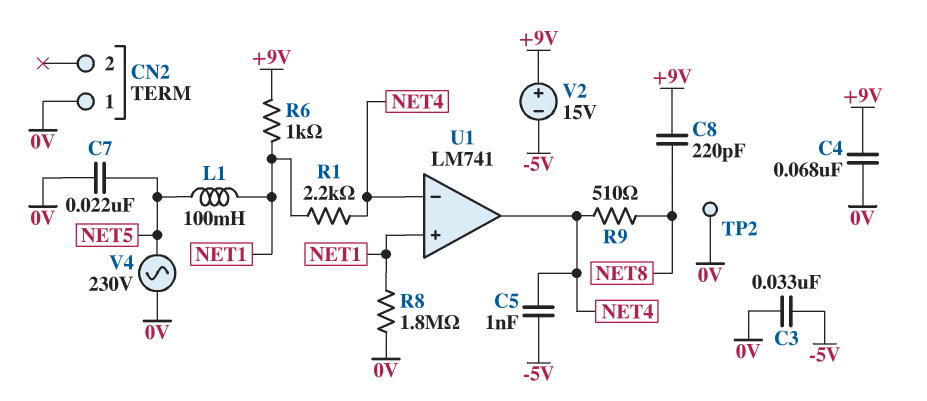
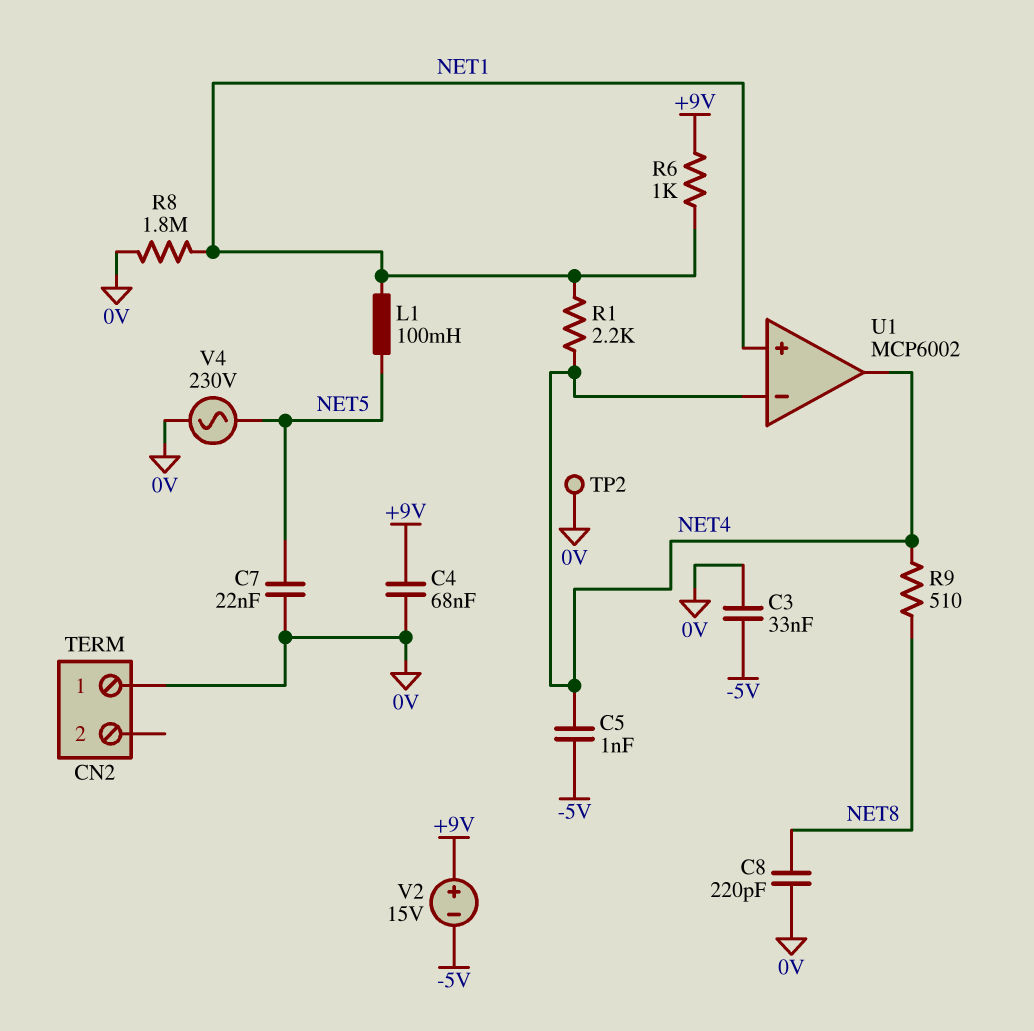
C8: 220pF (+9V, NET8) -> 220pF (0V, NET8)
U1: LM741 -> MCP6002

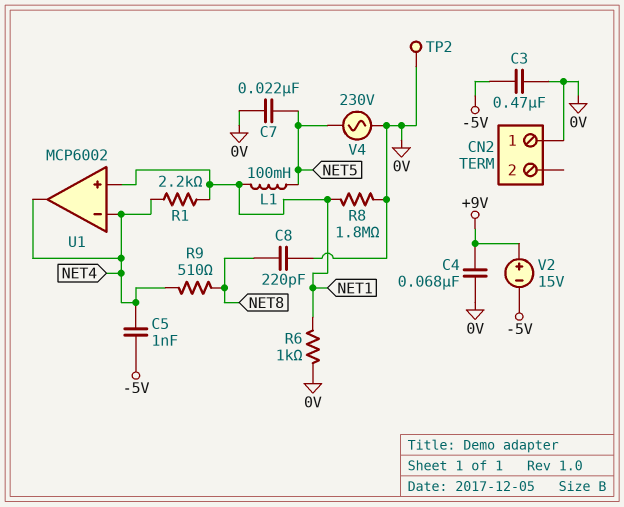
C3: 33nF (-5V, 0V) -> 470nF (-5V, 0V)
R6: 1k (+9V, NET1) -> 1k (0V, NET1)

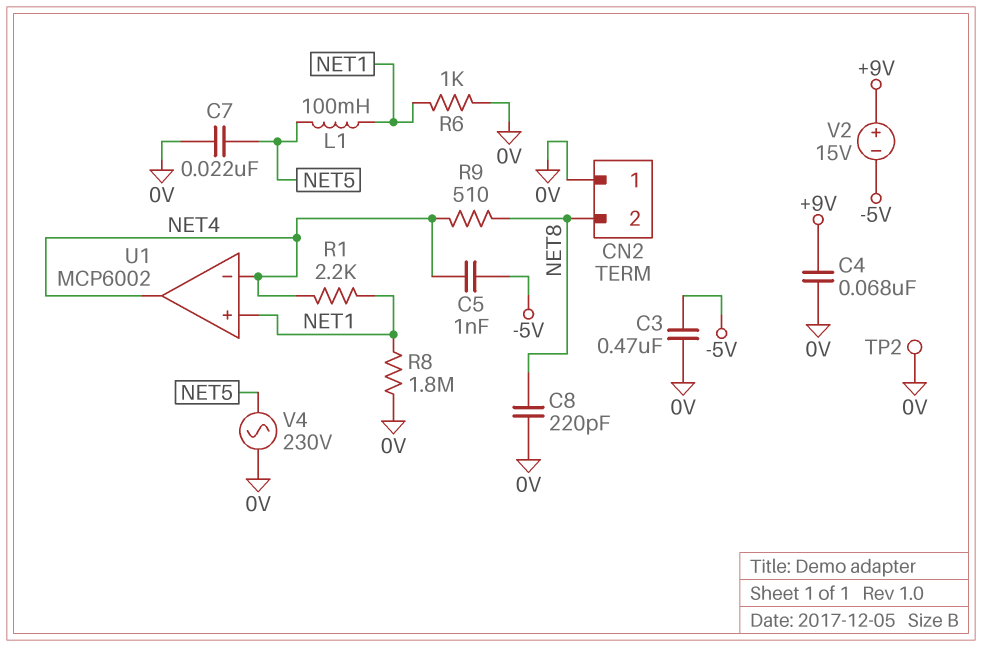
CN2 pin 2: none -> NET8

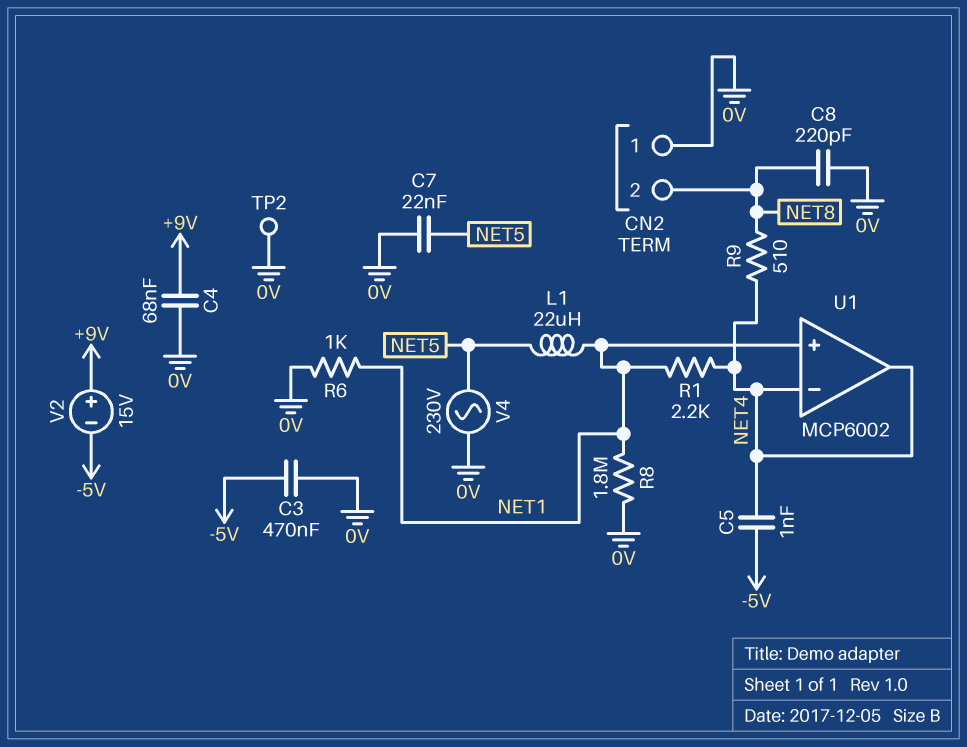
L1: 100mH (NET1, NET5) -> 22uH (NET1, NET5)

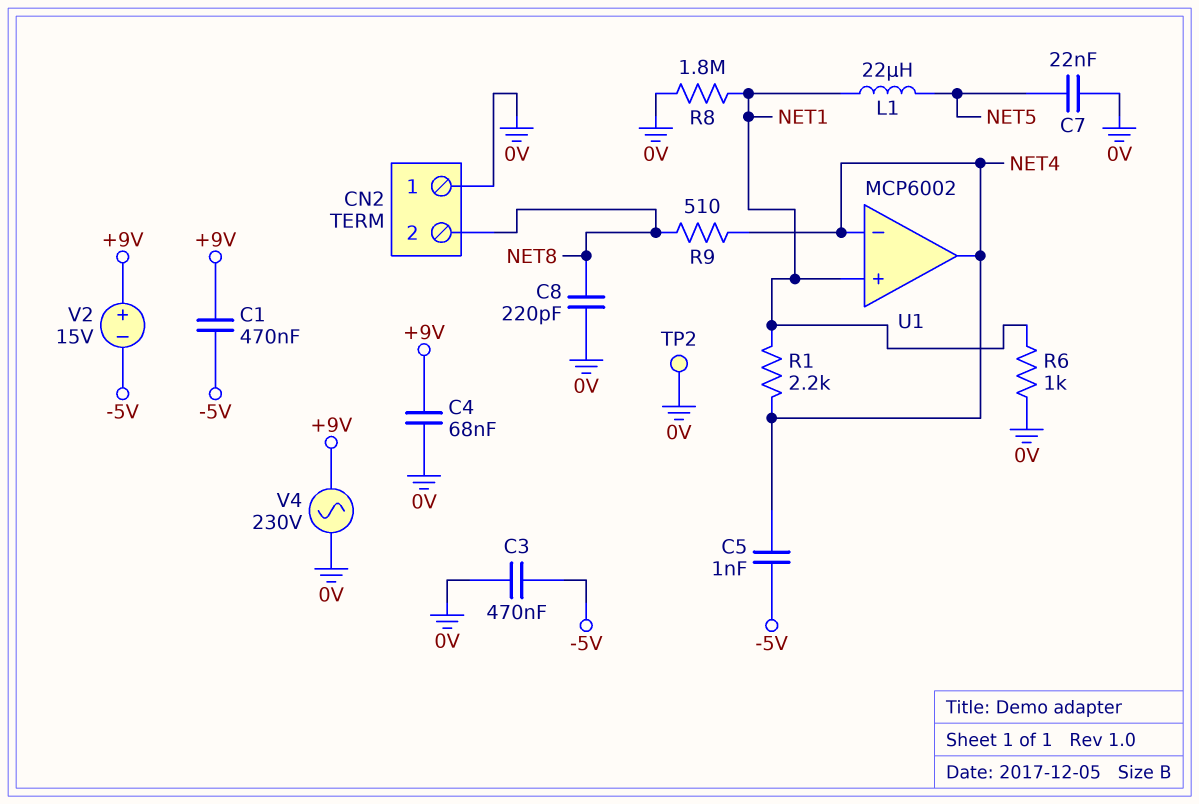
C1: none -> 470nF (+9V, -5V)
V4: AC 230V (0V, NET5) -> AC 230V (+9V, 0V)

